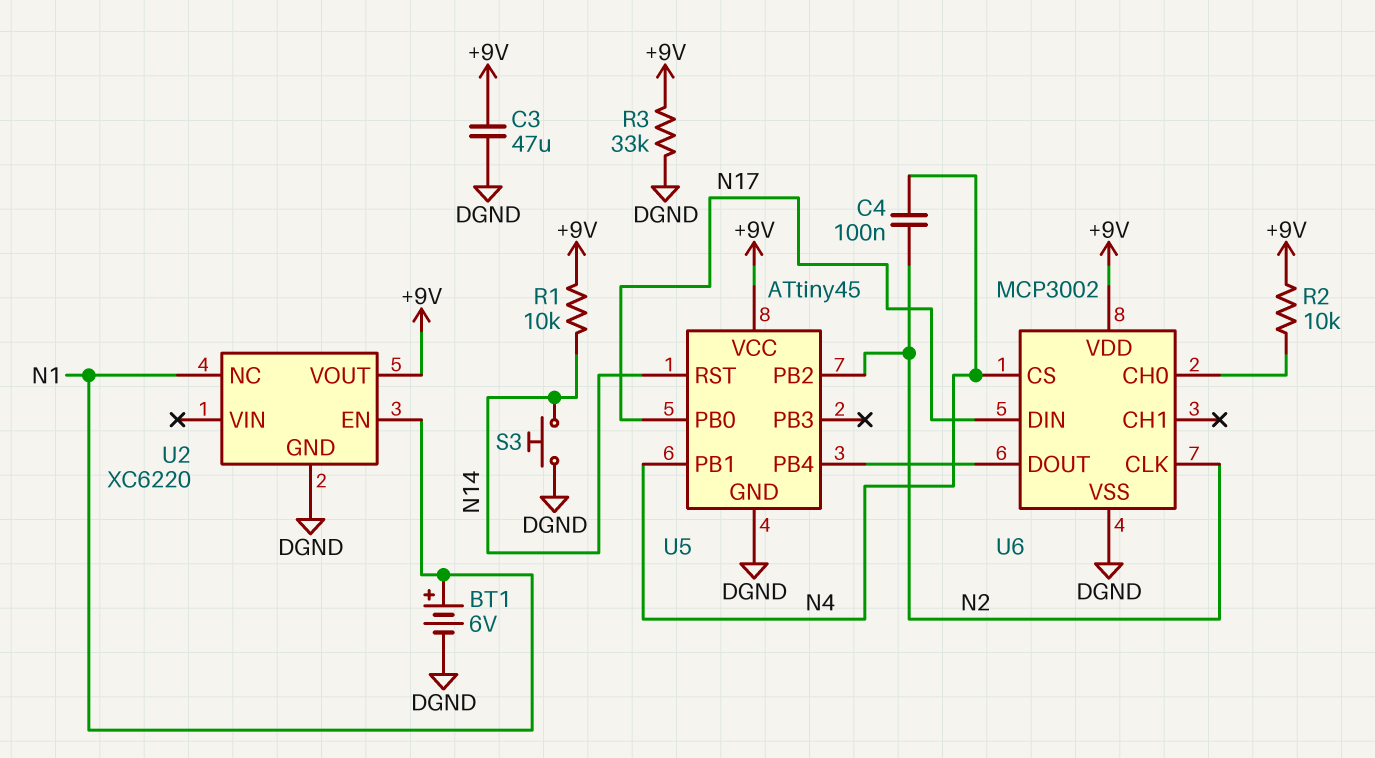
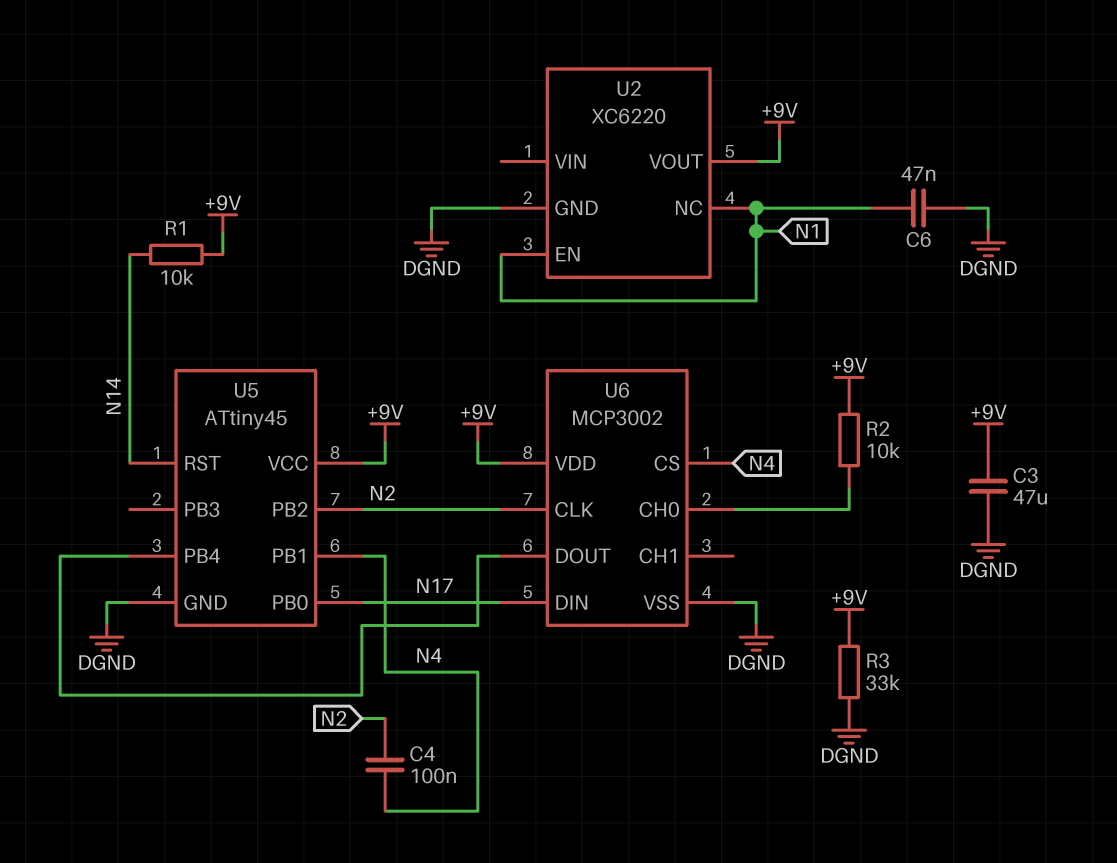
BT1: 6V (plus N1, minus DGND) -> none
C6: none -> 47nF (DGND, N1)
S3: button (DGND, N14) -> none

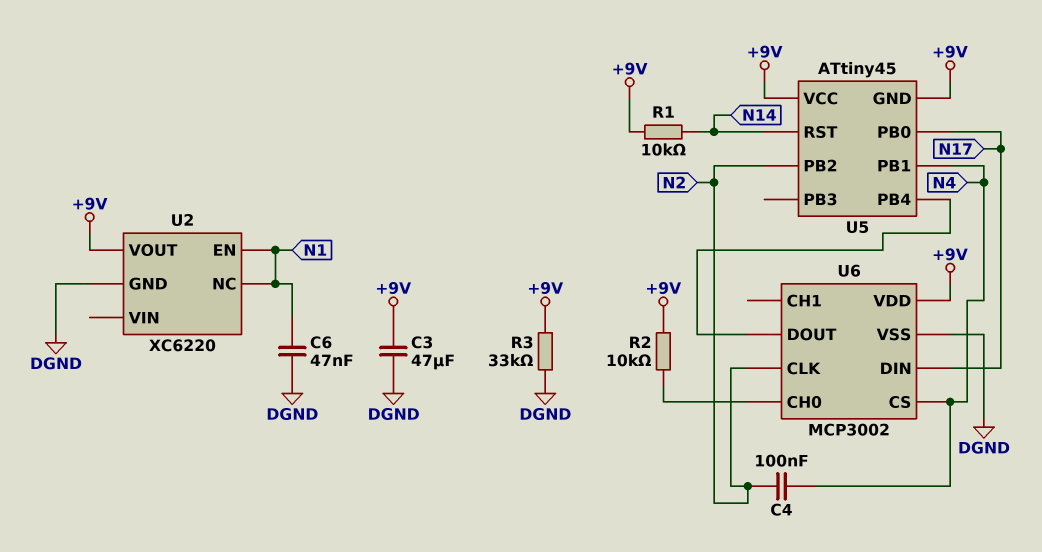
U5 pin GND: DGND -> +9V

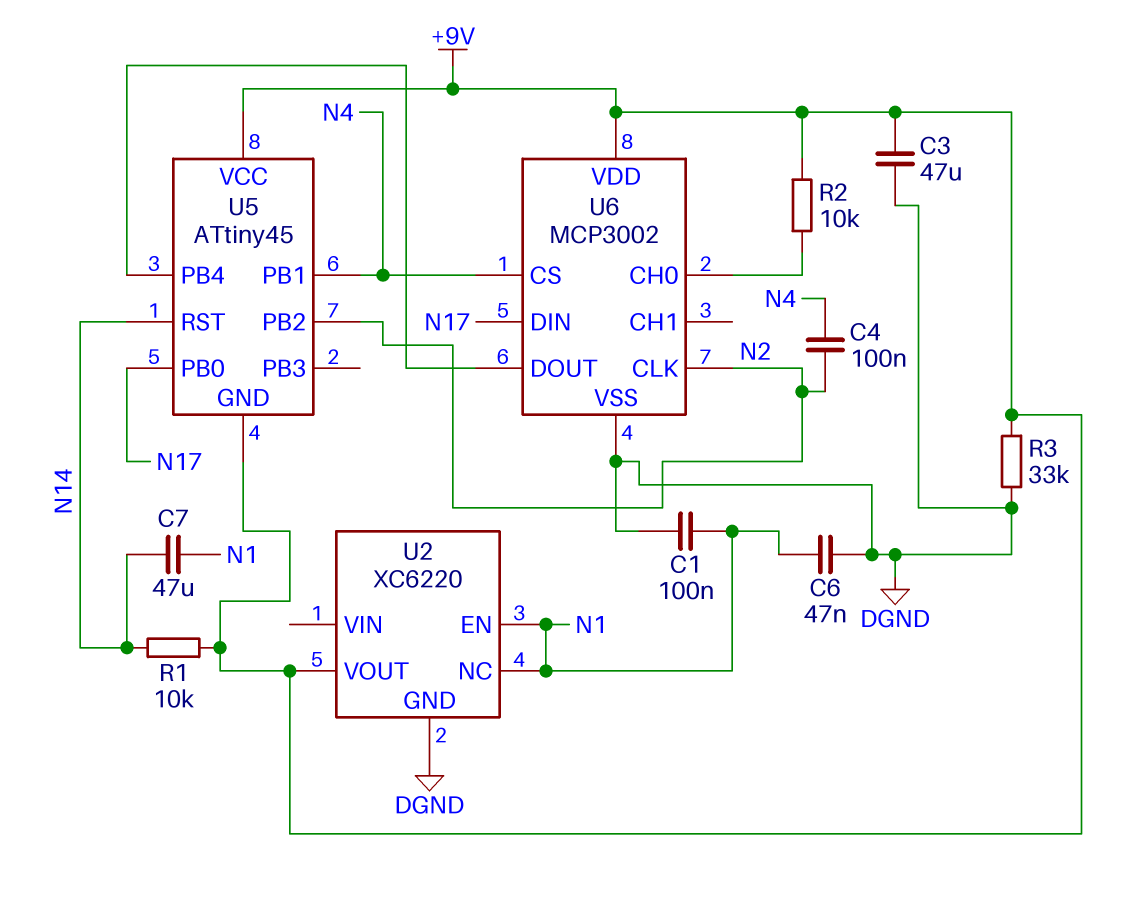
C1: none -> 100nF (DGND, N1)
C7: none -> 47uF (N1, N14)

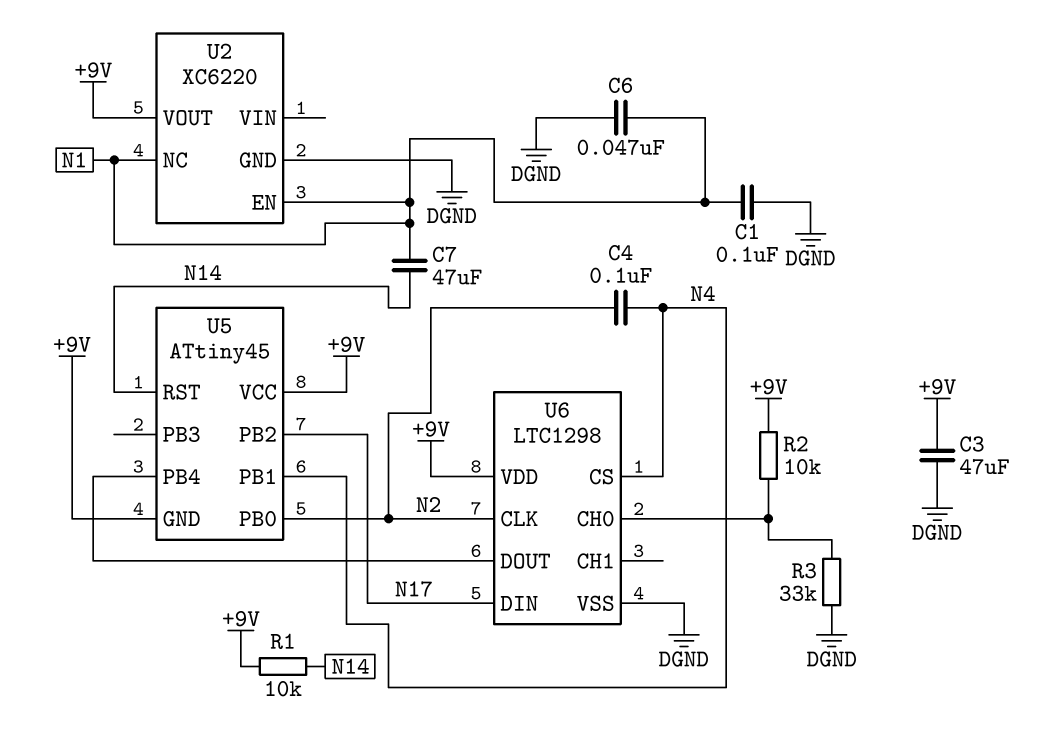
R3: 33k (+9V, DGND) -> 33k (DGND, U6/CH0)
U5 pin PB0: N17 -> N2
U5 pin PB2: N2 -> N17
U6: MCP3002 -> LTC1298

